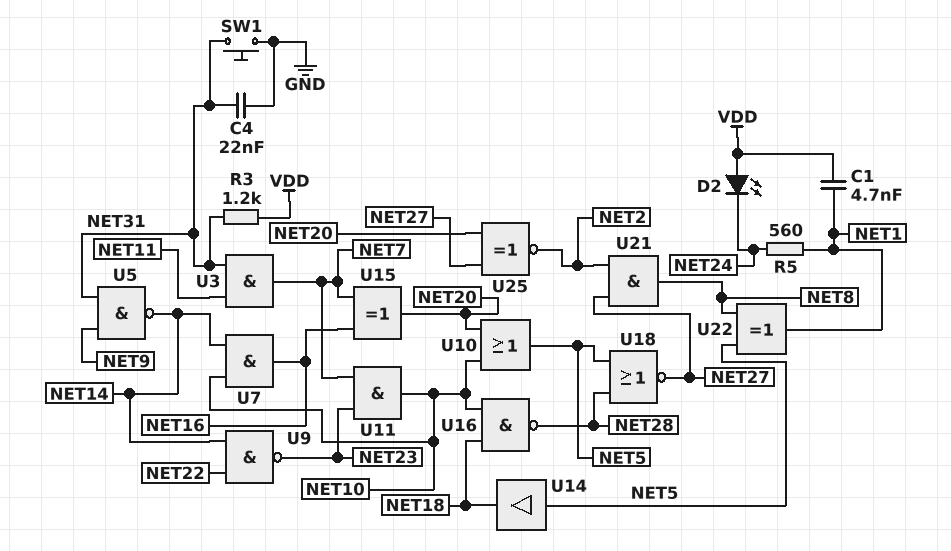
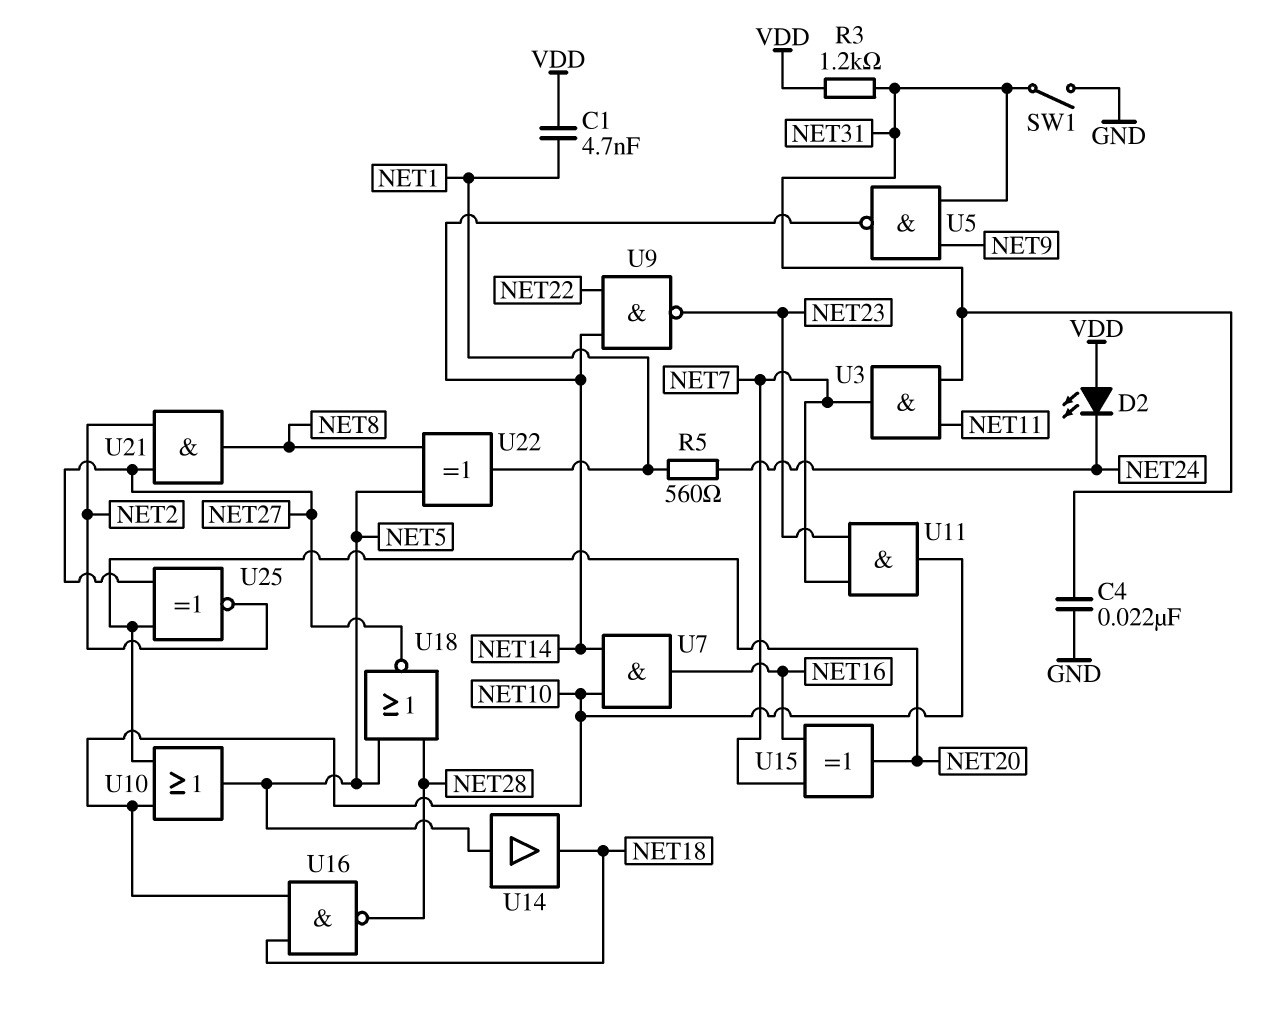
SW1: button (GND, NET31) -> switch (GND, NET31)

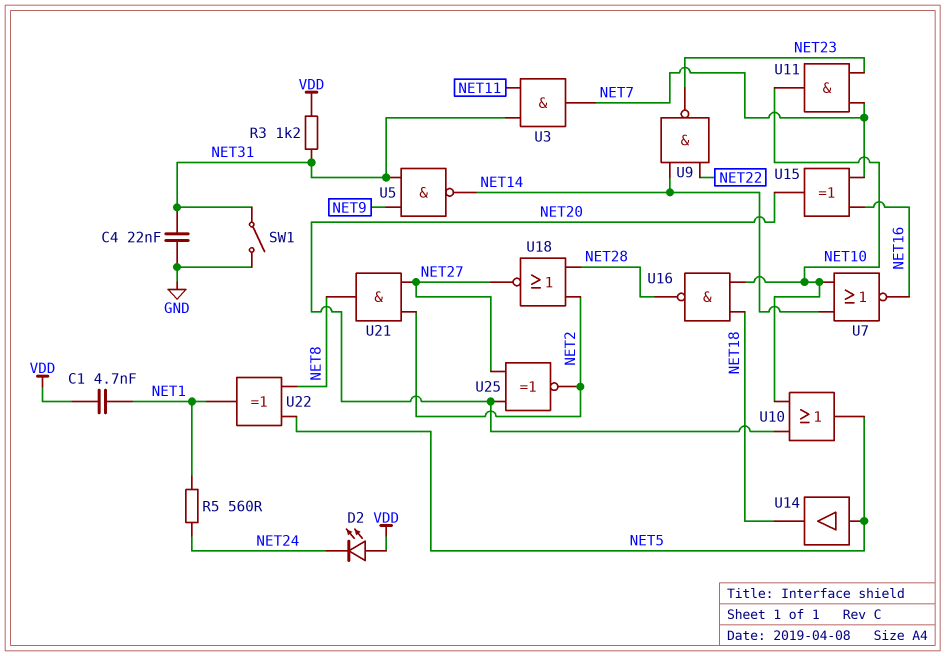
U7: AND (in NET10, in NET14, out NET16) -> NOR (in NET10, in NET14, out NET16)
U18: NOR (in NET5, in NET28, out NET27) -> NOR (in NET2, in NET28, out NET27)

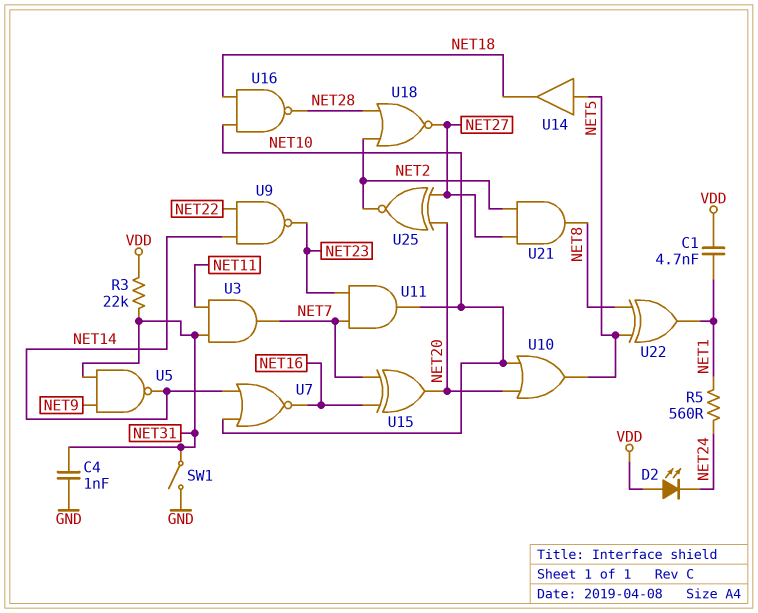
C4: 22nF (GND, NET31) -> 1nF (GND, NET31)
R3: 1.2k (NET31, VDD) -> 22k (NET31, VDD)

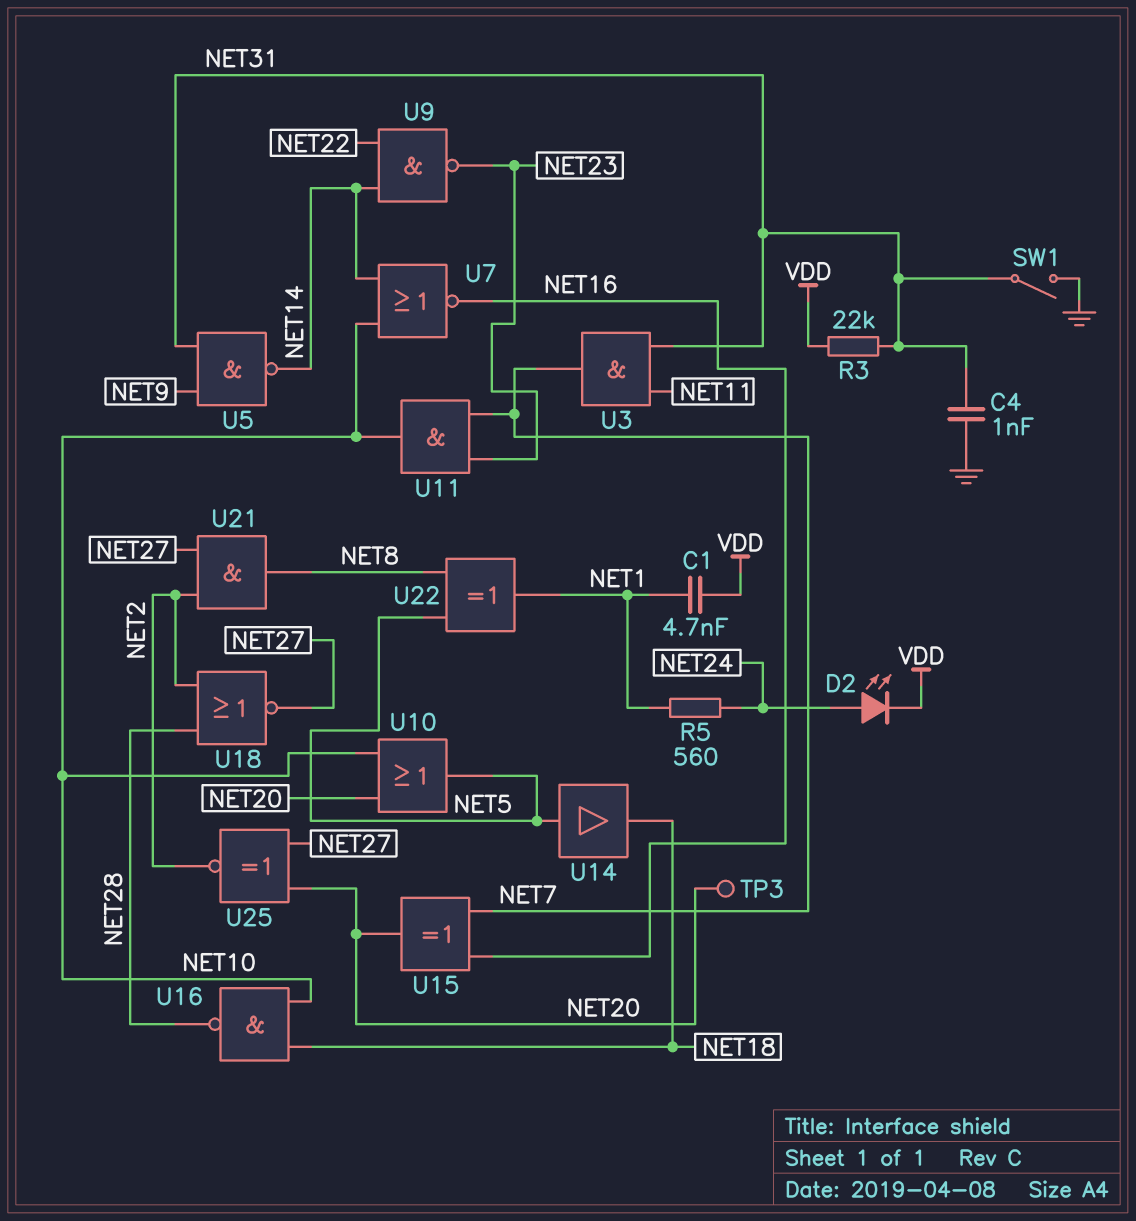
D2: LED (A VDD, K NET24) -> LED (A NET24, K VDD)
TP3: none -> test point (NET20)

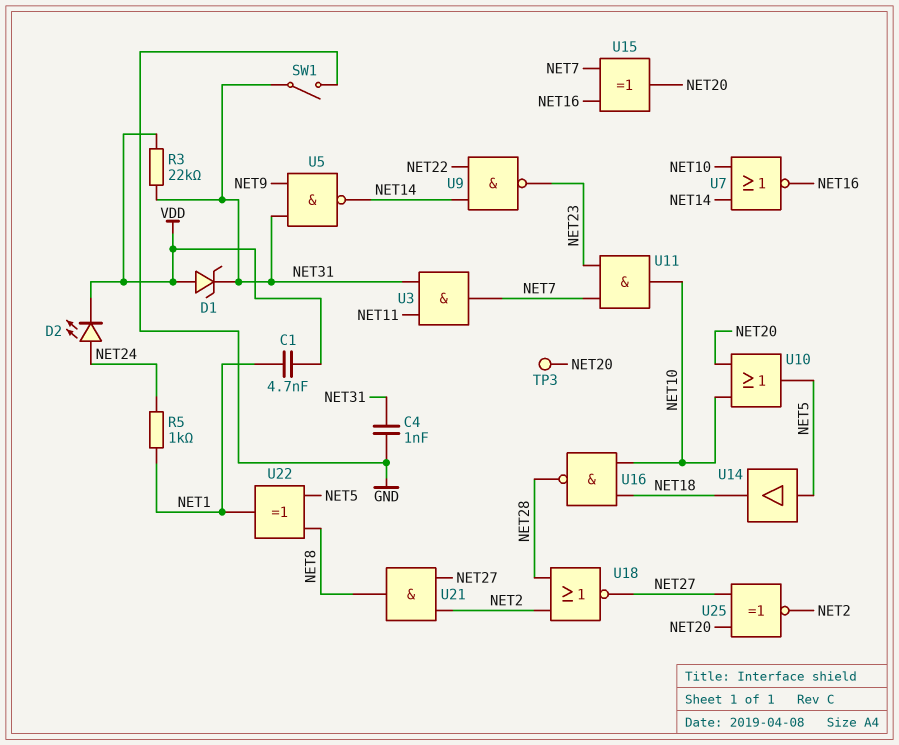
D1: none -> zener (A VDD, K NET31)
R5: 560 (NET1, NET24) -> 1k (NET1, NET24)

